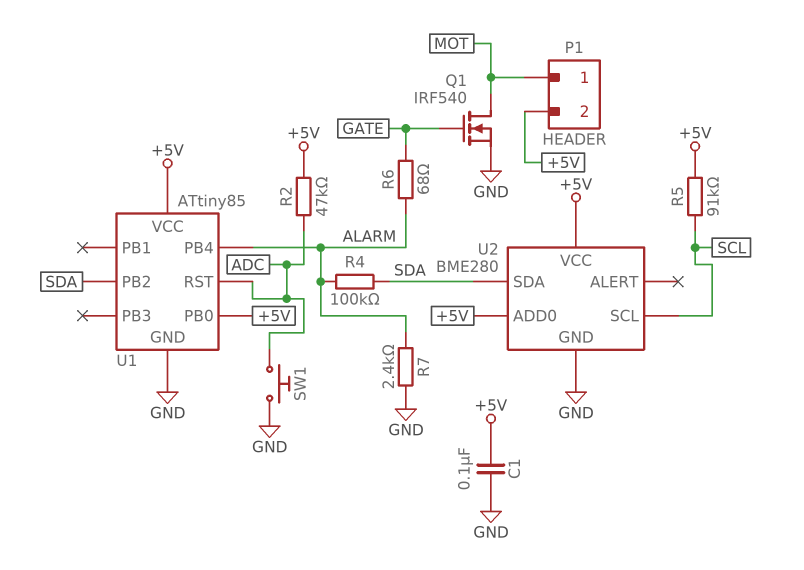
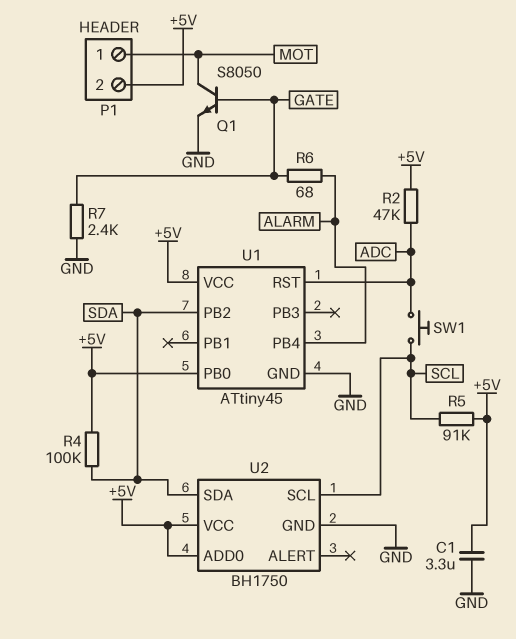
C1: 100nF (+5V, GND) -> 3.3uF (+5V, GND)
Q1: NMOS IRF540 (G GATE, D MOT, S GND) -> NPN S8050 (B GATE, C MOT, E GND)
R4: 100k (ALARM, SDA) -> 100k (+5V, SDA)
R7: 2.4k (ALARM, GND) -> 2.4k (GATE, GND)
SW1: button (ADC, GND) -> button (ADC, SCL)
U1: ATtiny85 -> ATtiny45
U2: BME280 -> BH1750

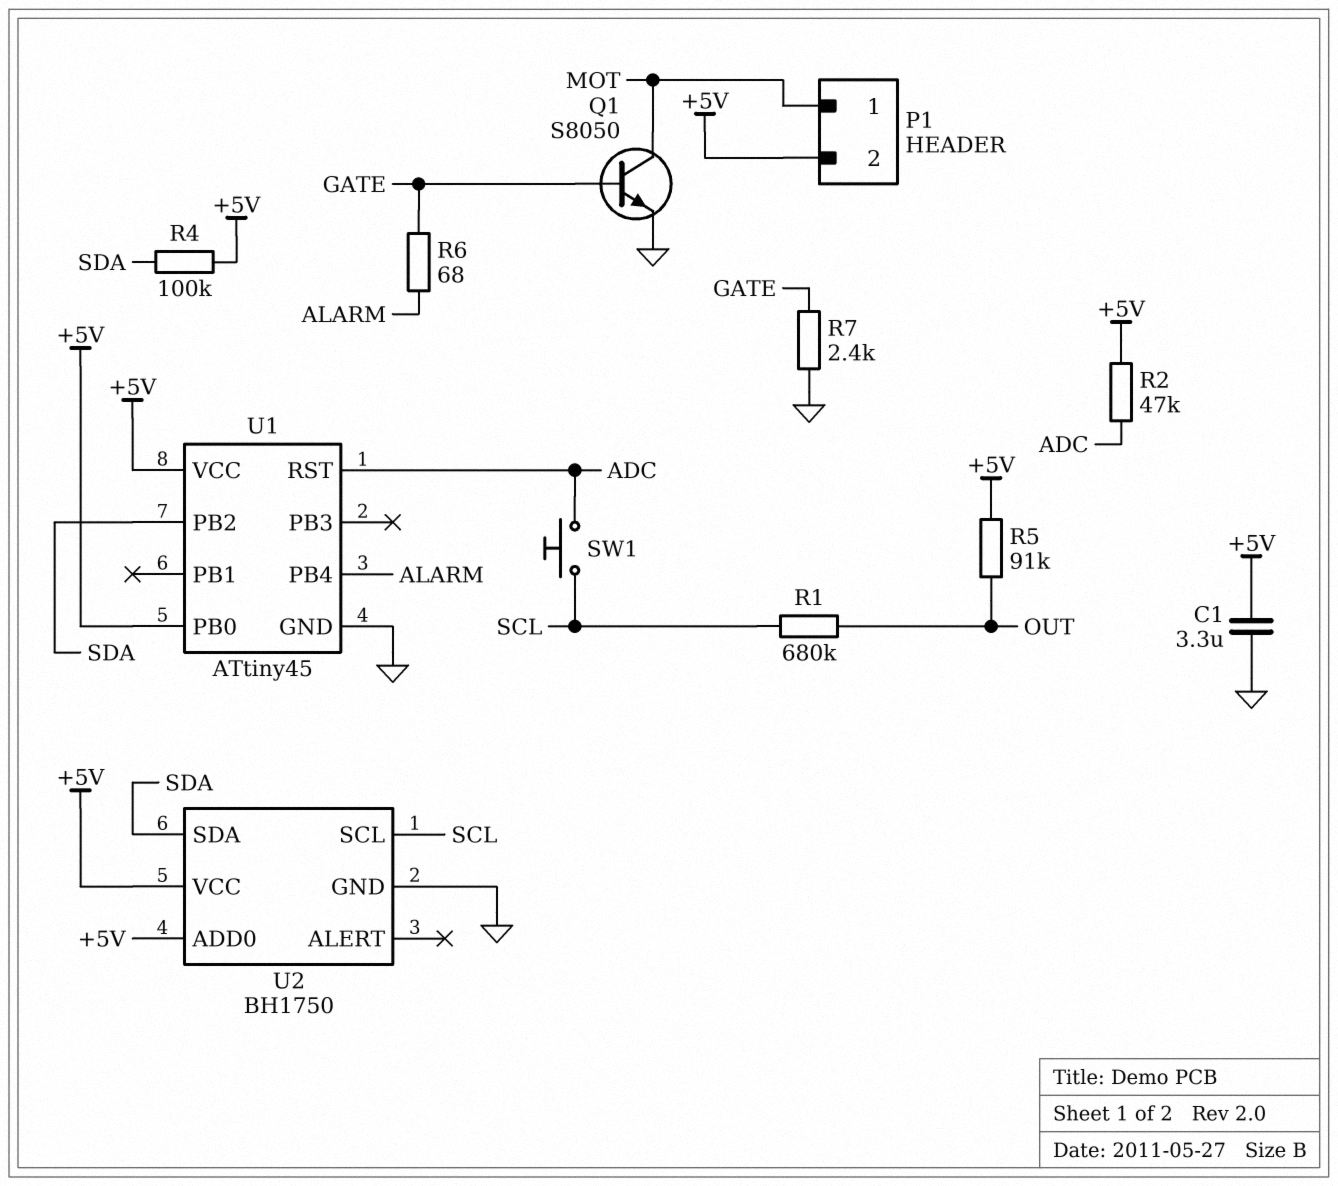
R1: none -> 680k (OUT, SCL)
R5: 91k (+5V, SCL) -> 91k (+5V, OUT)

